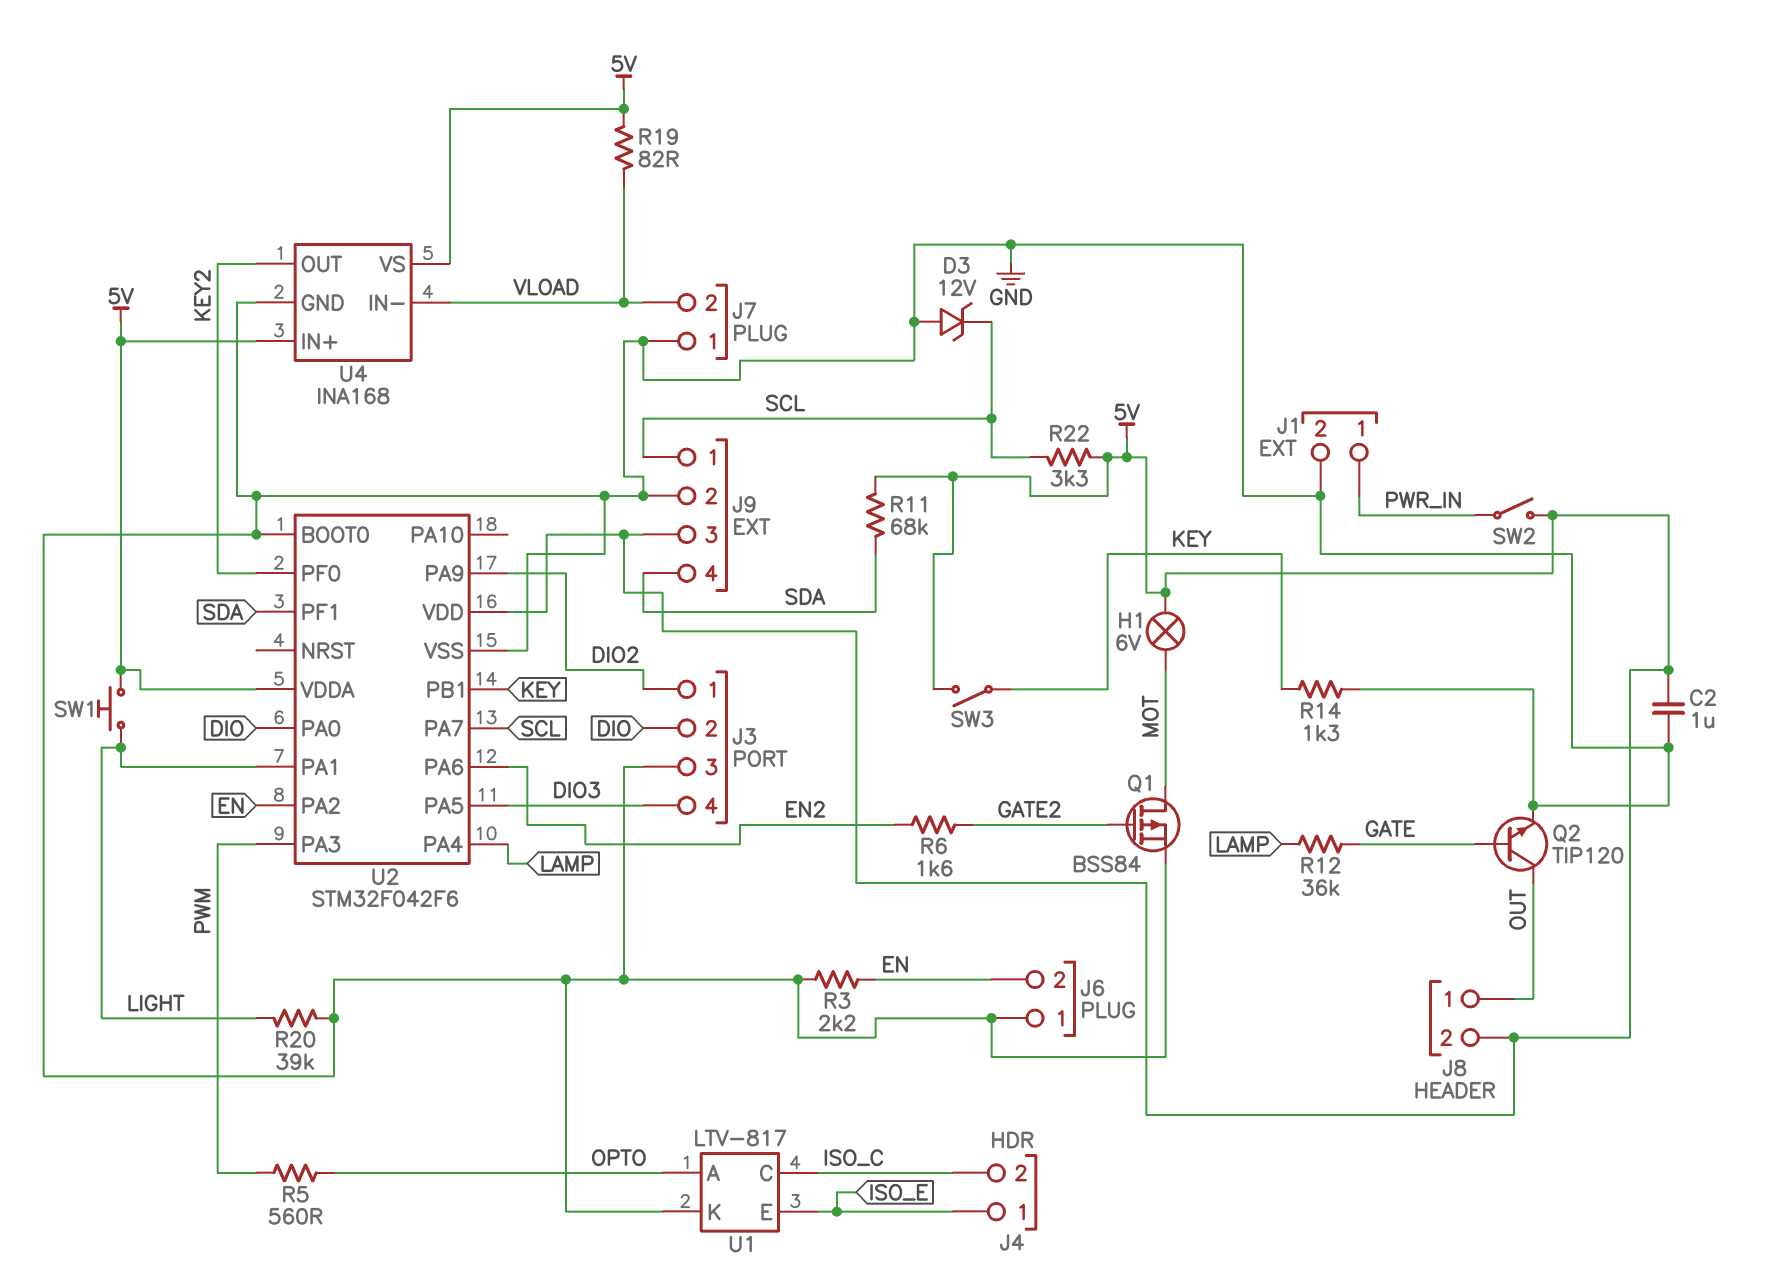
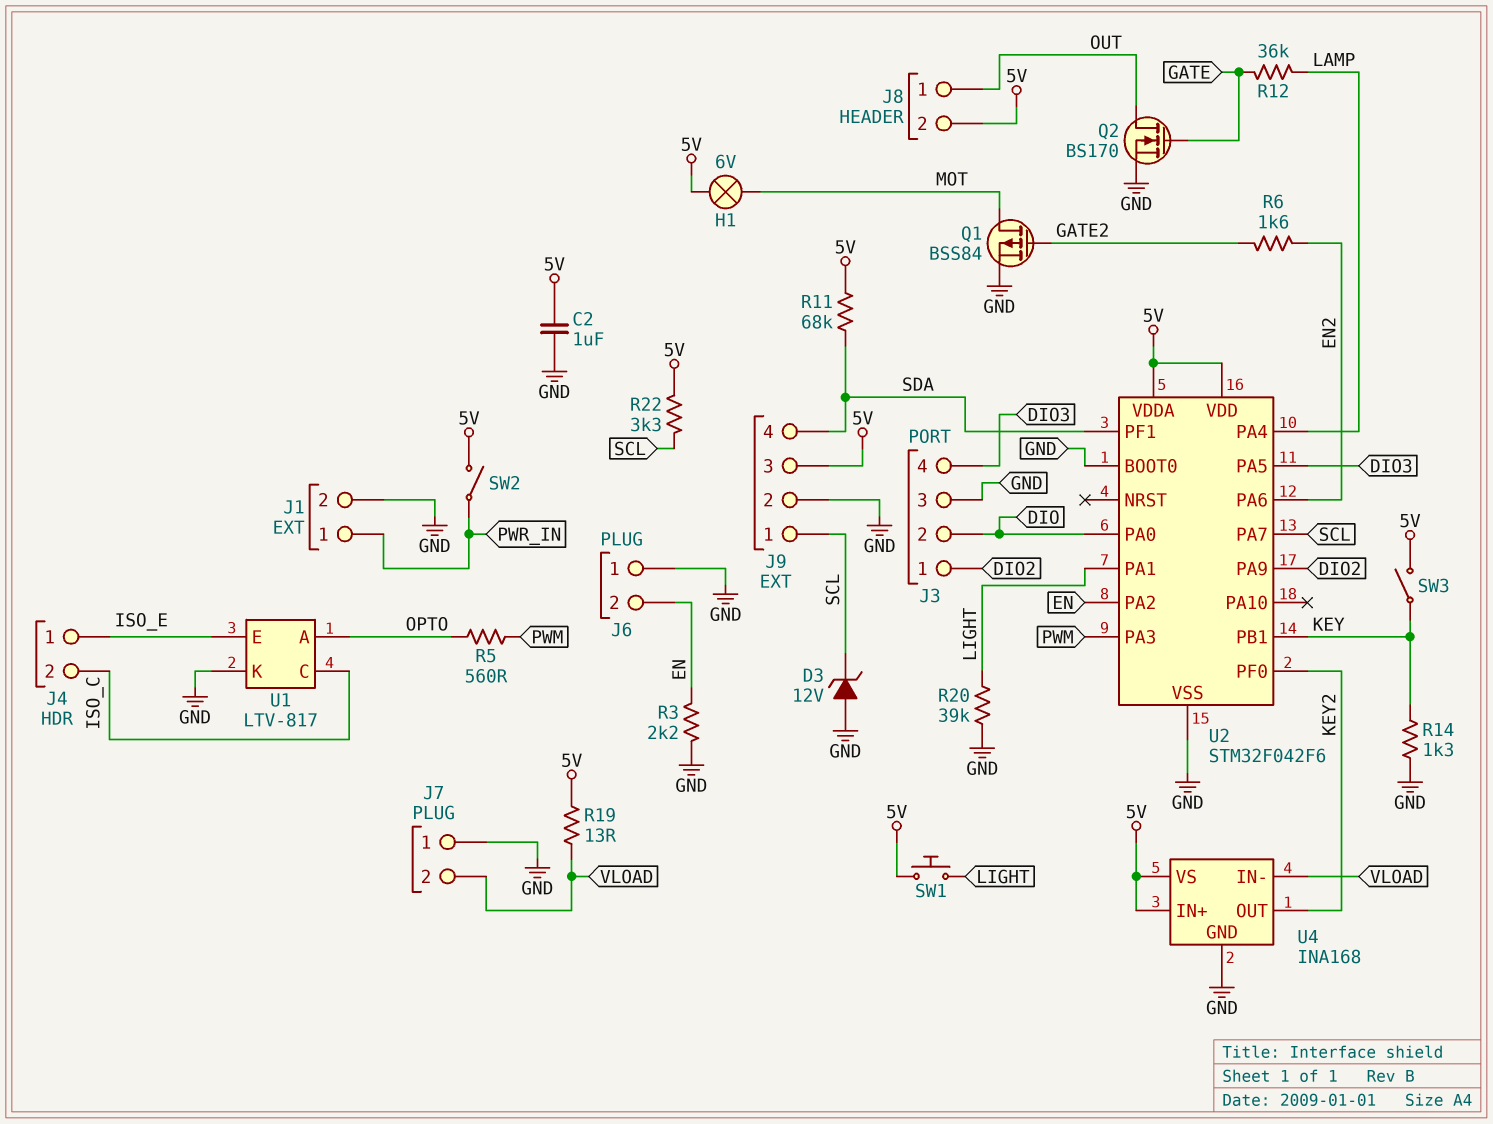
Q2: NPN TIP120 (B GATE, C OUT, E GND) -> NMOS BS170 (G GATE, D OUT, S GND)
R19: 82 (5V, VLOAD) -> 13 (5V, VLOAD)

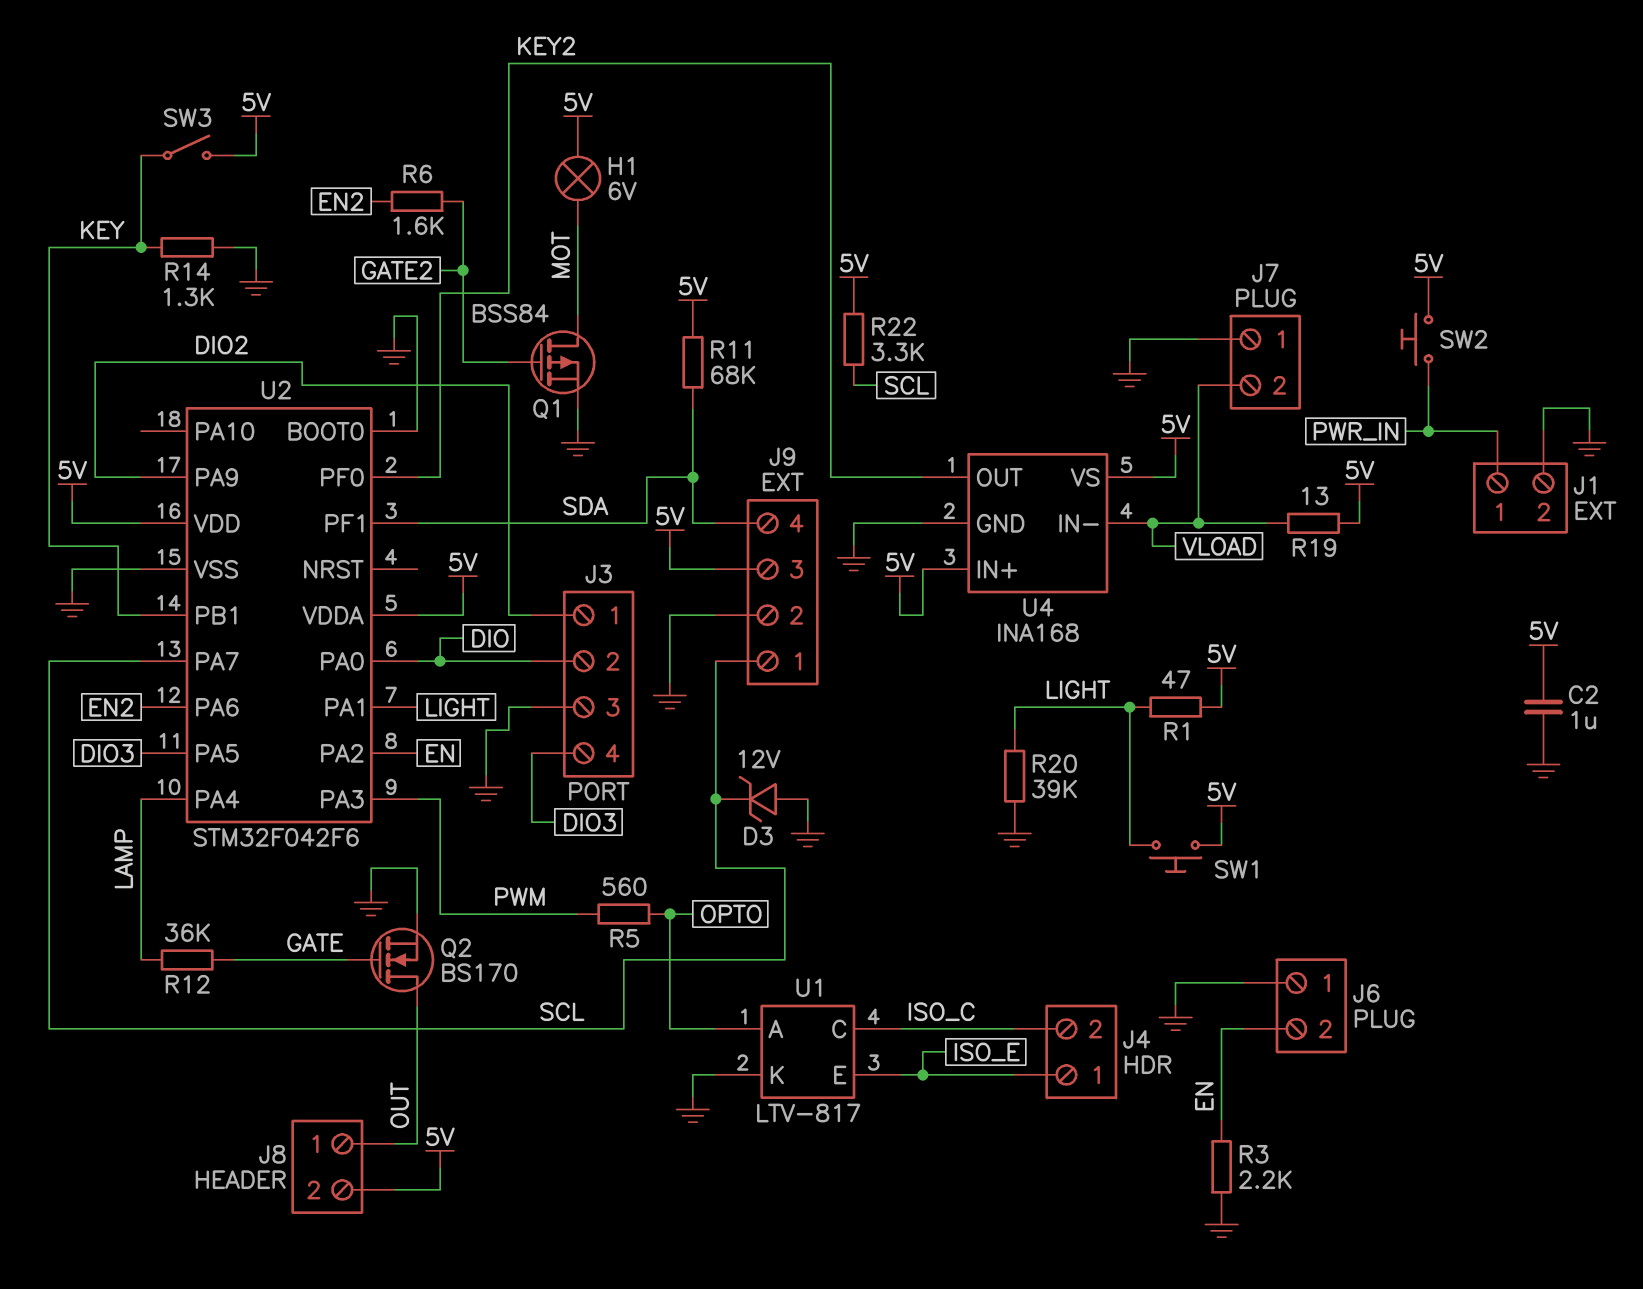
R1: none -> 47 (5V, LIGHT)
SW2: switch (5V, PWR_IN) -> button (5V, PWR_IN)

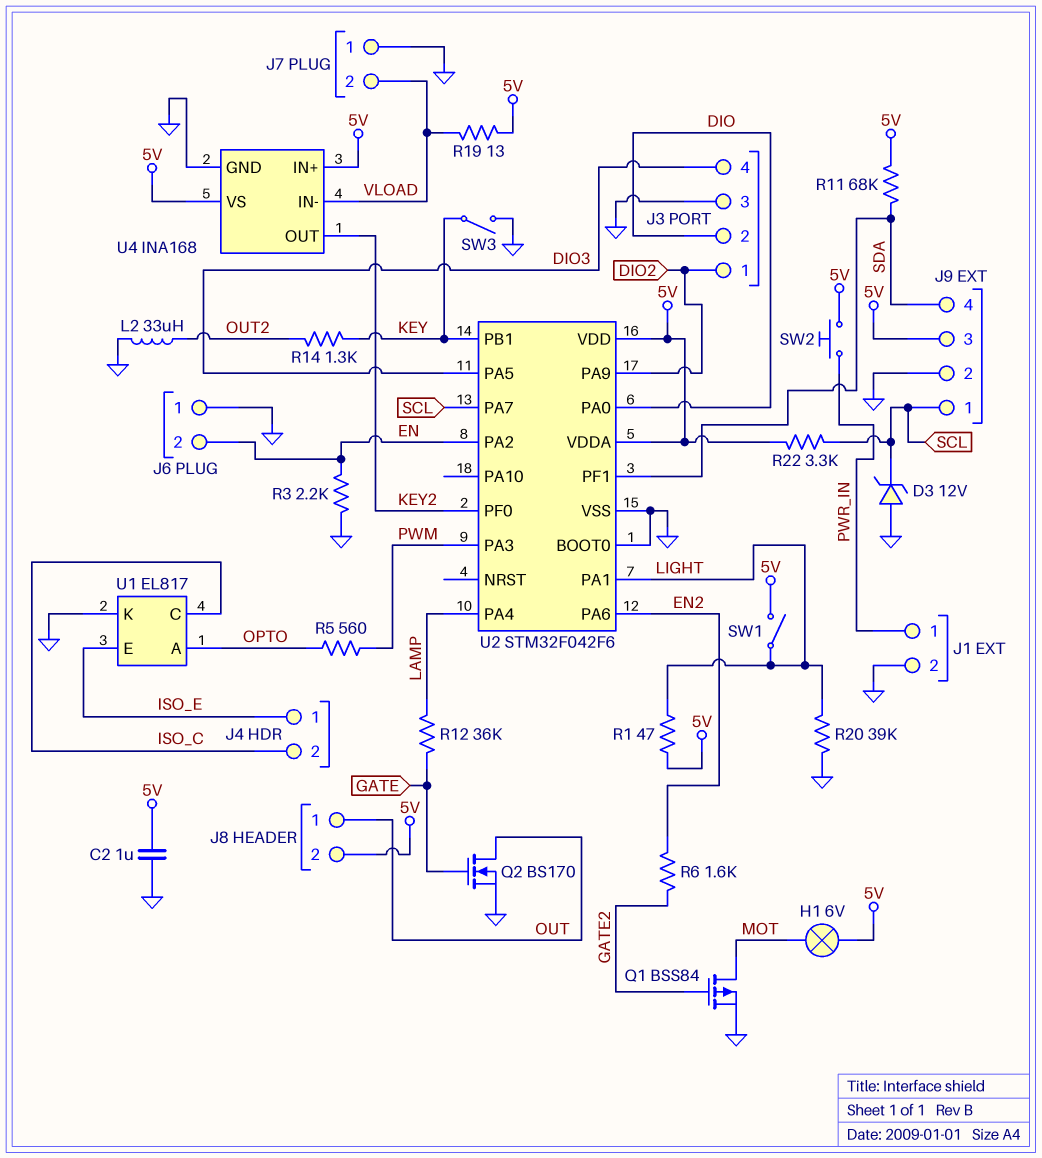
L2: none -> 33uH (GND, OUT2)
R14: 1.3k (GND, KEY) -> 1.3k (KEY, OUT2)
SW1: button (5V, LIGHT) -> switch (5V, LIGHT)
SW3: switch (5V, KEY) -> switch (GND, KEY)
U1: LTV-817 -> EL817

